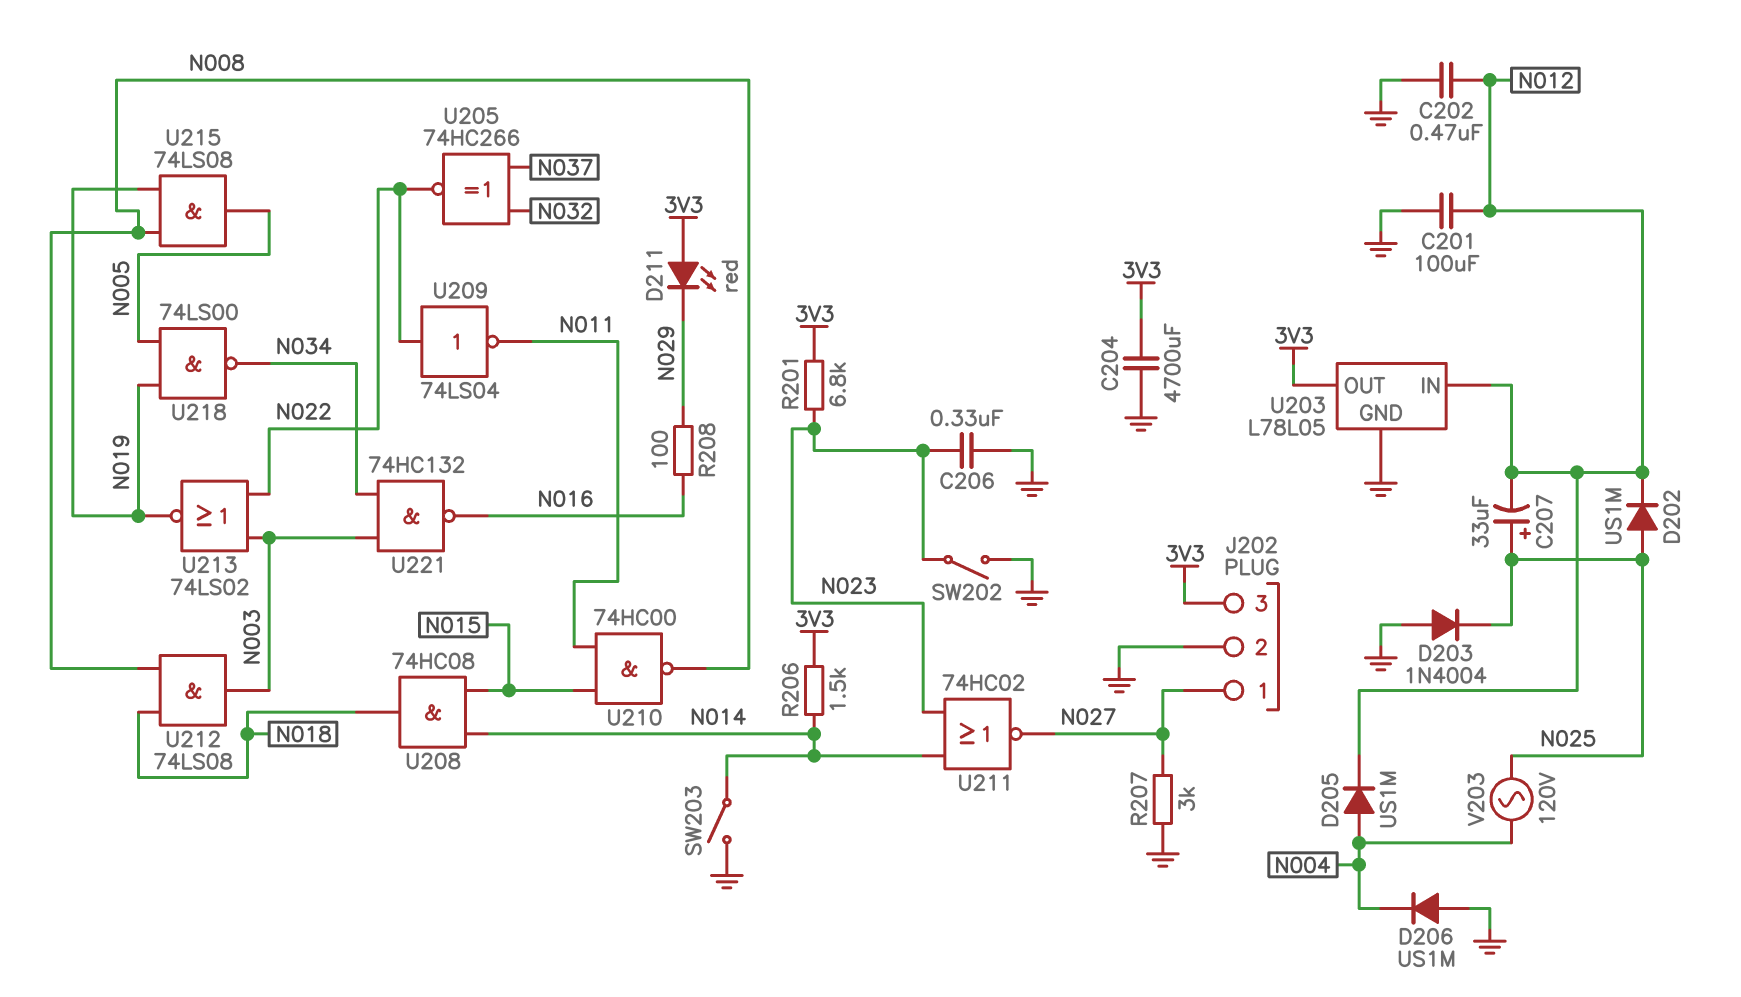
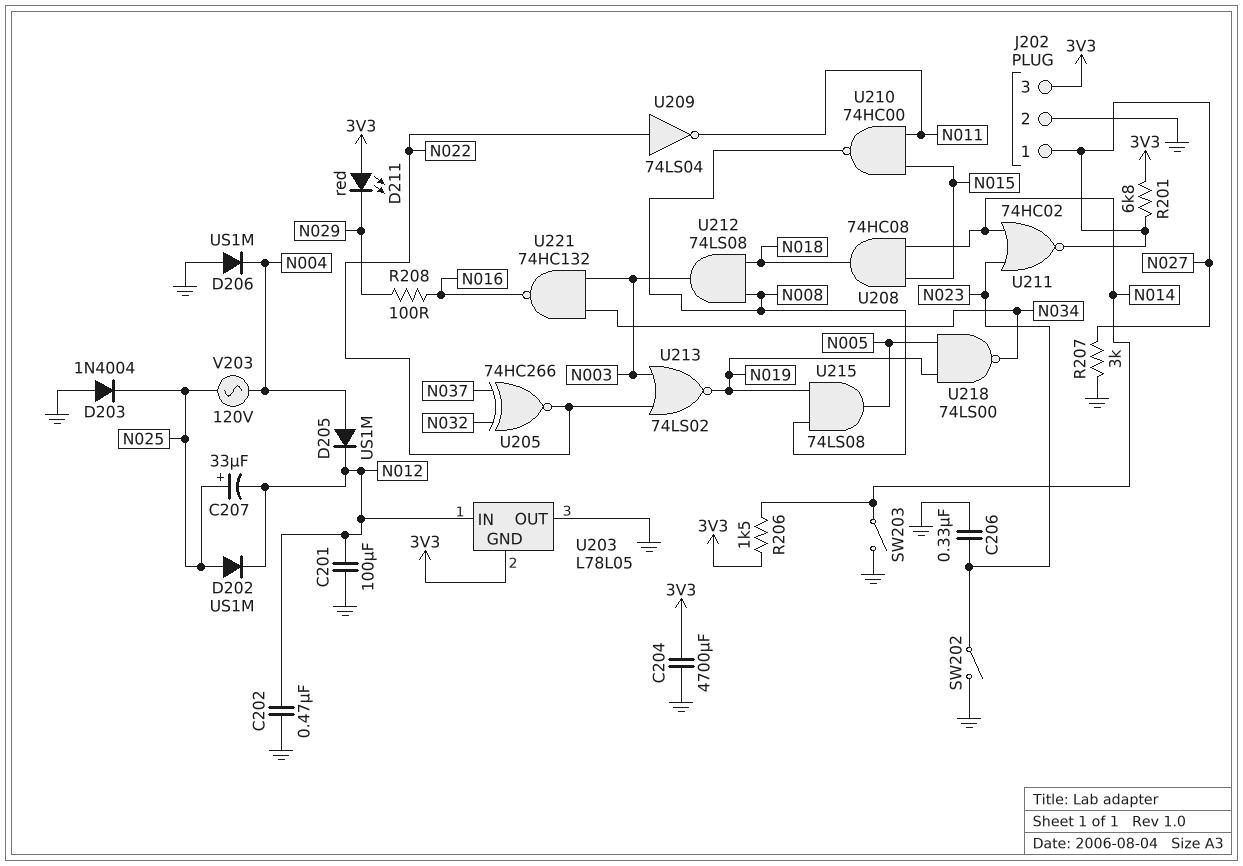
R201: 6.8k (3V3, N023) -> 6.8k (3V3, N027)
U203 pin GND: GND -> 3V3
U203 pin OUT: 3V3 -> GND

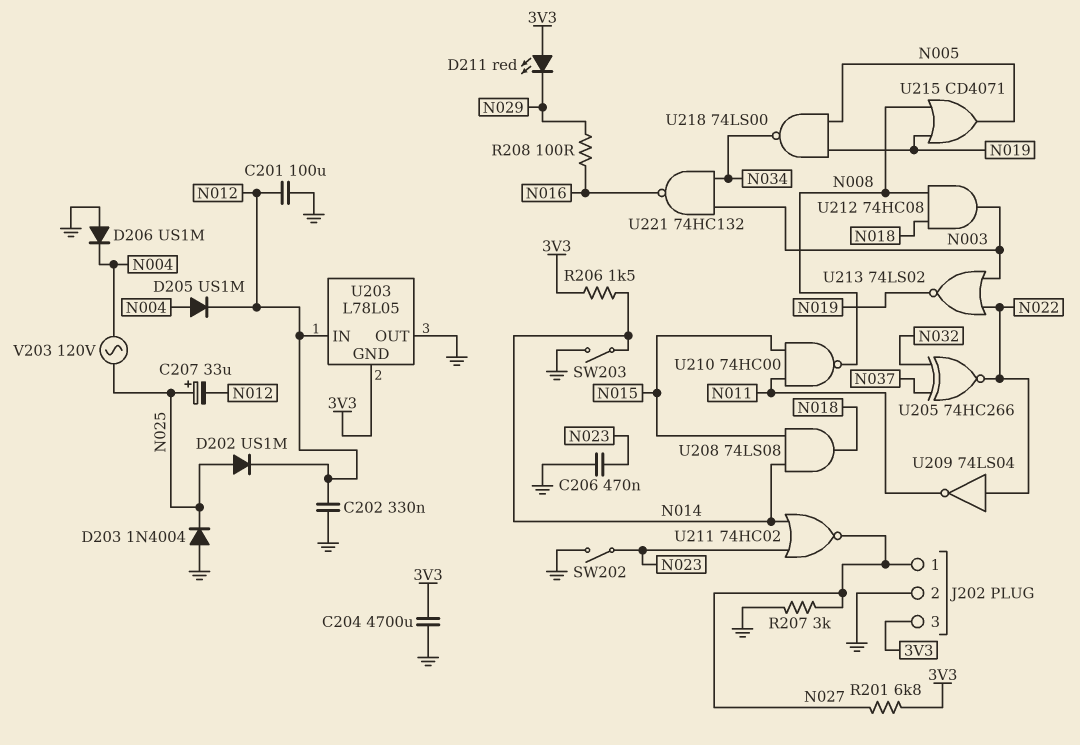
C202: 470nF (GND, N012) -> 330nF (GND, N012)
C206: 330nF (GND, N023) -> 470nF (GND, N023)
U208: AND 74HC08 (in N014, in N015, out N018) -> AND 74LS08 (in N014, in N015, out N018)
U212: AND 74LS08 (in N008, in N018, out N003) -> AND 74HC08 (in N008, in N018, out N003)
U215: AND 74LS08 (in N008, in N019, out N005) -> OR CD4071 (in N008, in N019, out N005)

